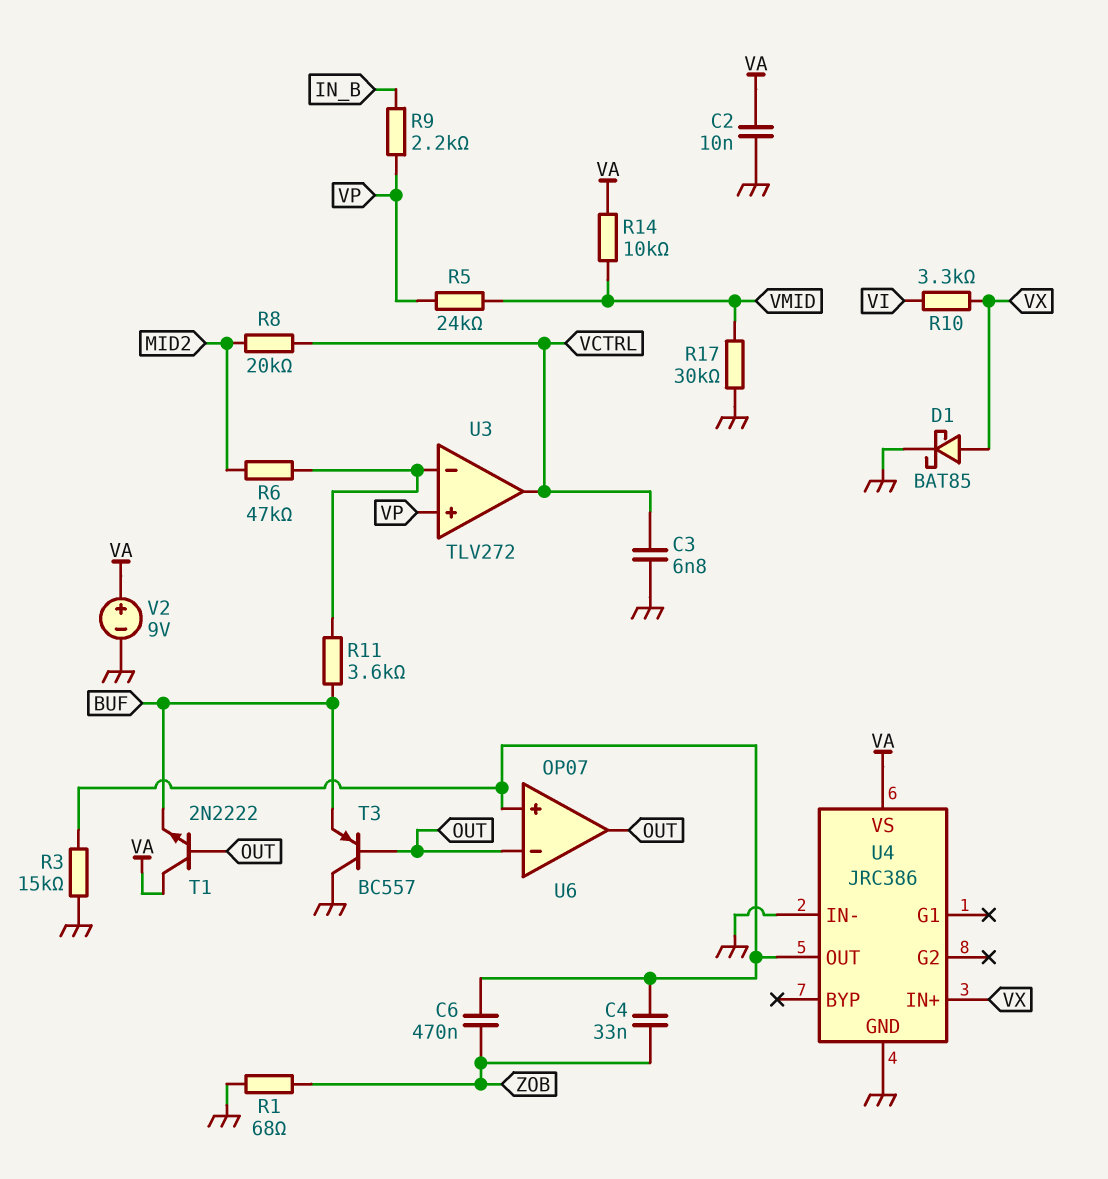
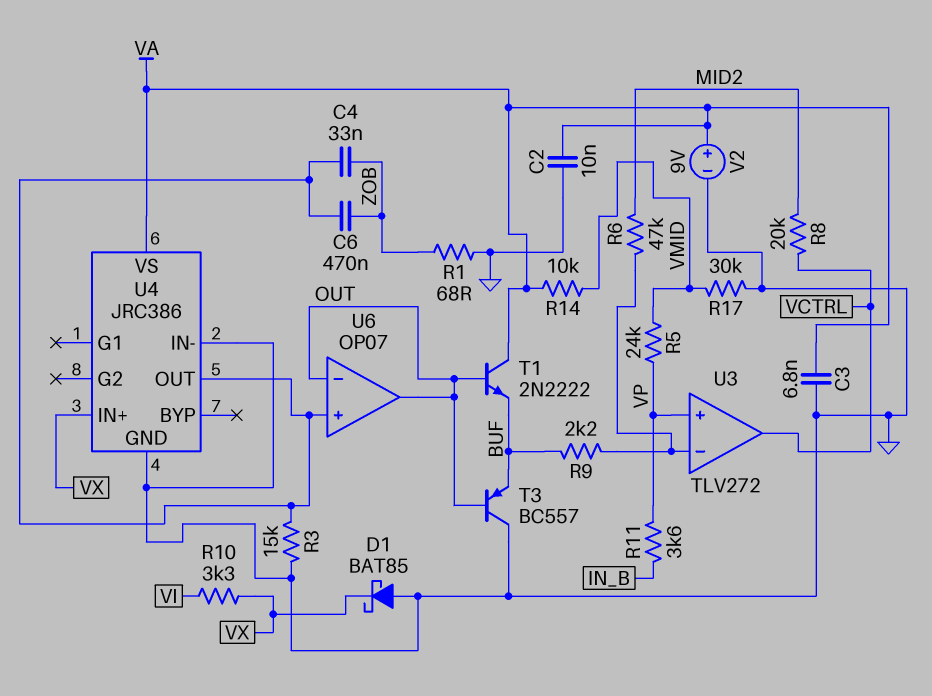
C3: 6.8nF (GND, VCTRL) -> 6.8nF (GND, VA)
D1: schottky BAT85 (A VX, K GND) -> schottky BAT85 (A GND, K VX)
R9: 2.2k (IN_B, VP) -> 2.2k (BUF, U3/in-)
R11: 3.6k (BUF, U3/in-) -> 3.6k (IN_B, VP)

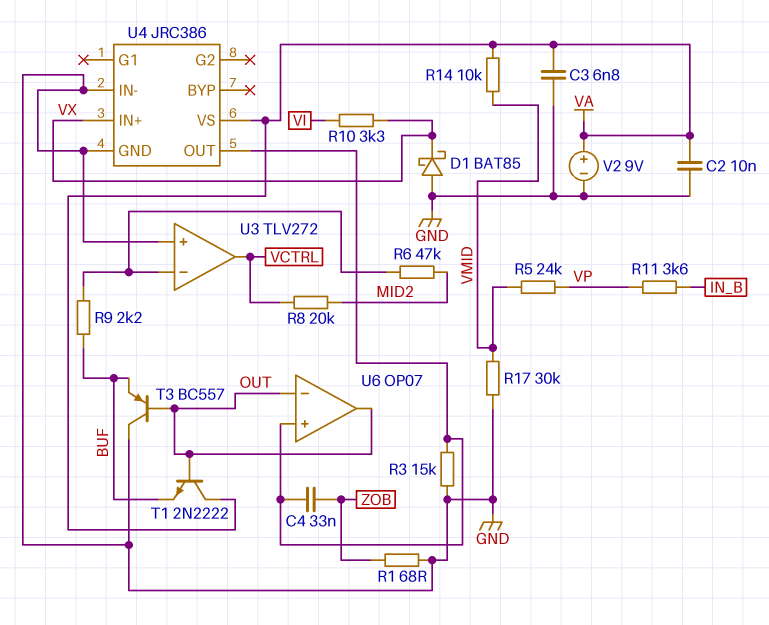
C6: 470nF (U4/OUT, ZOB) -> none
U3 pin in+: VP -> GND

